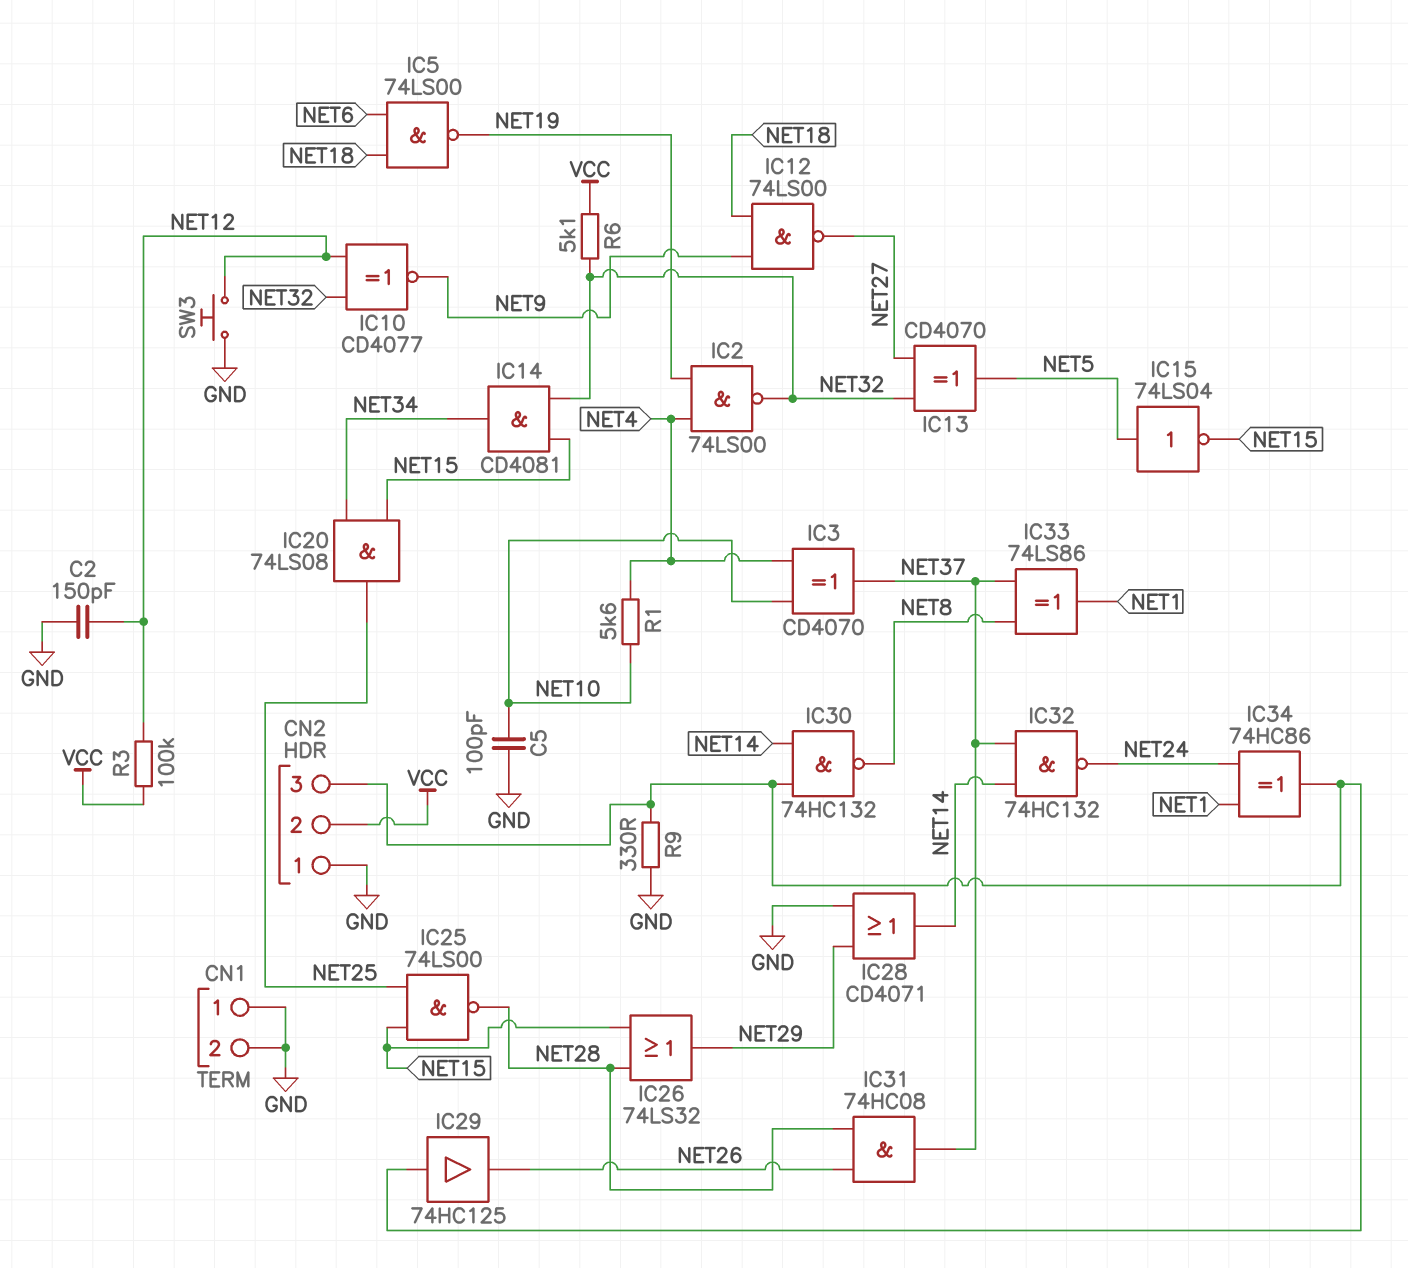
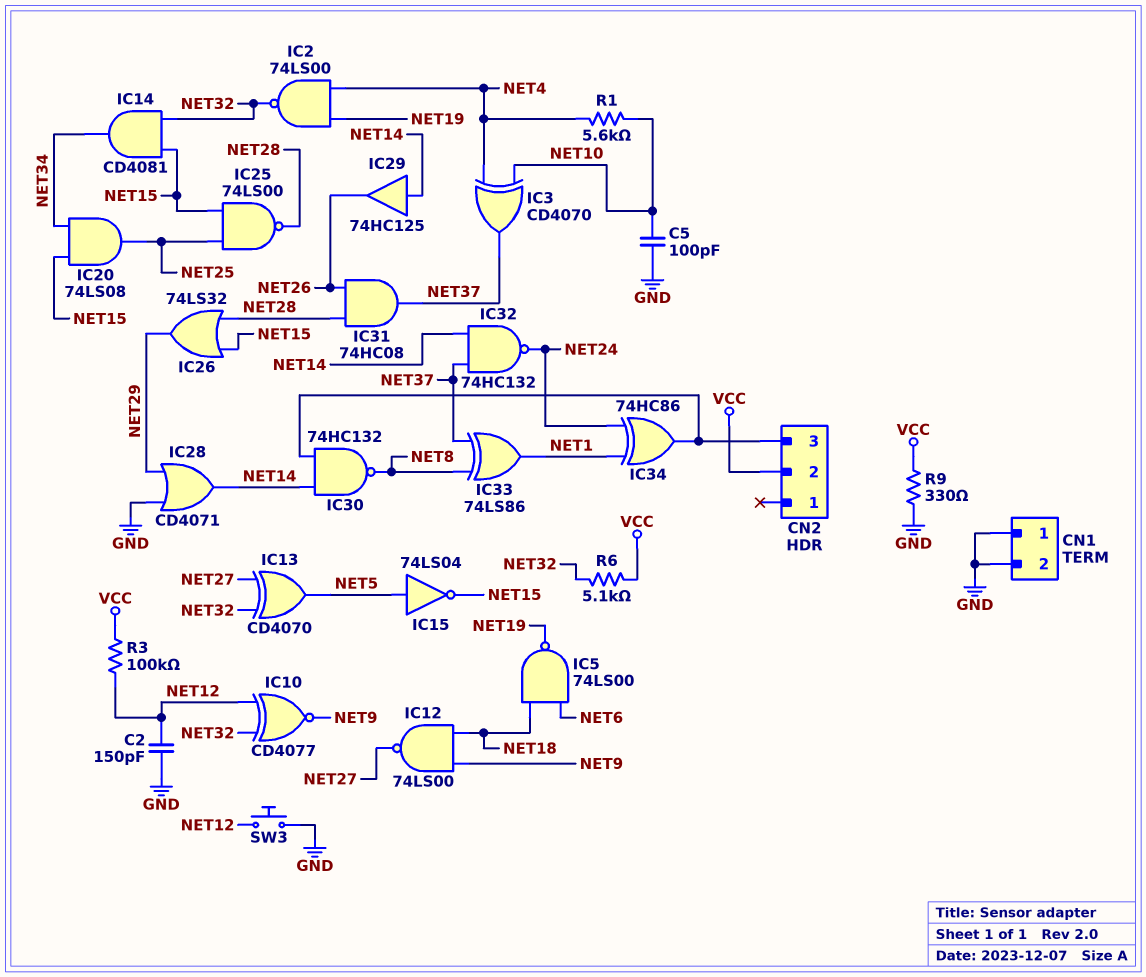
CN2 pin 1: GND -> none
IC29: buffer 74HC125 (in CN2/3, out NET26) -> buffer 74HC125 (in NET14, out NET26)
R9: 330 (CN2/3, GND) -> 330 (GND, VCC)

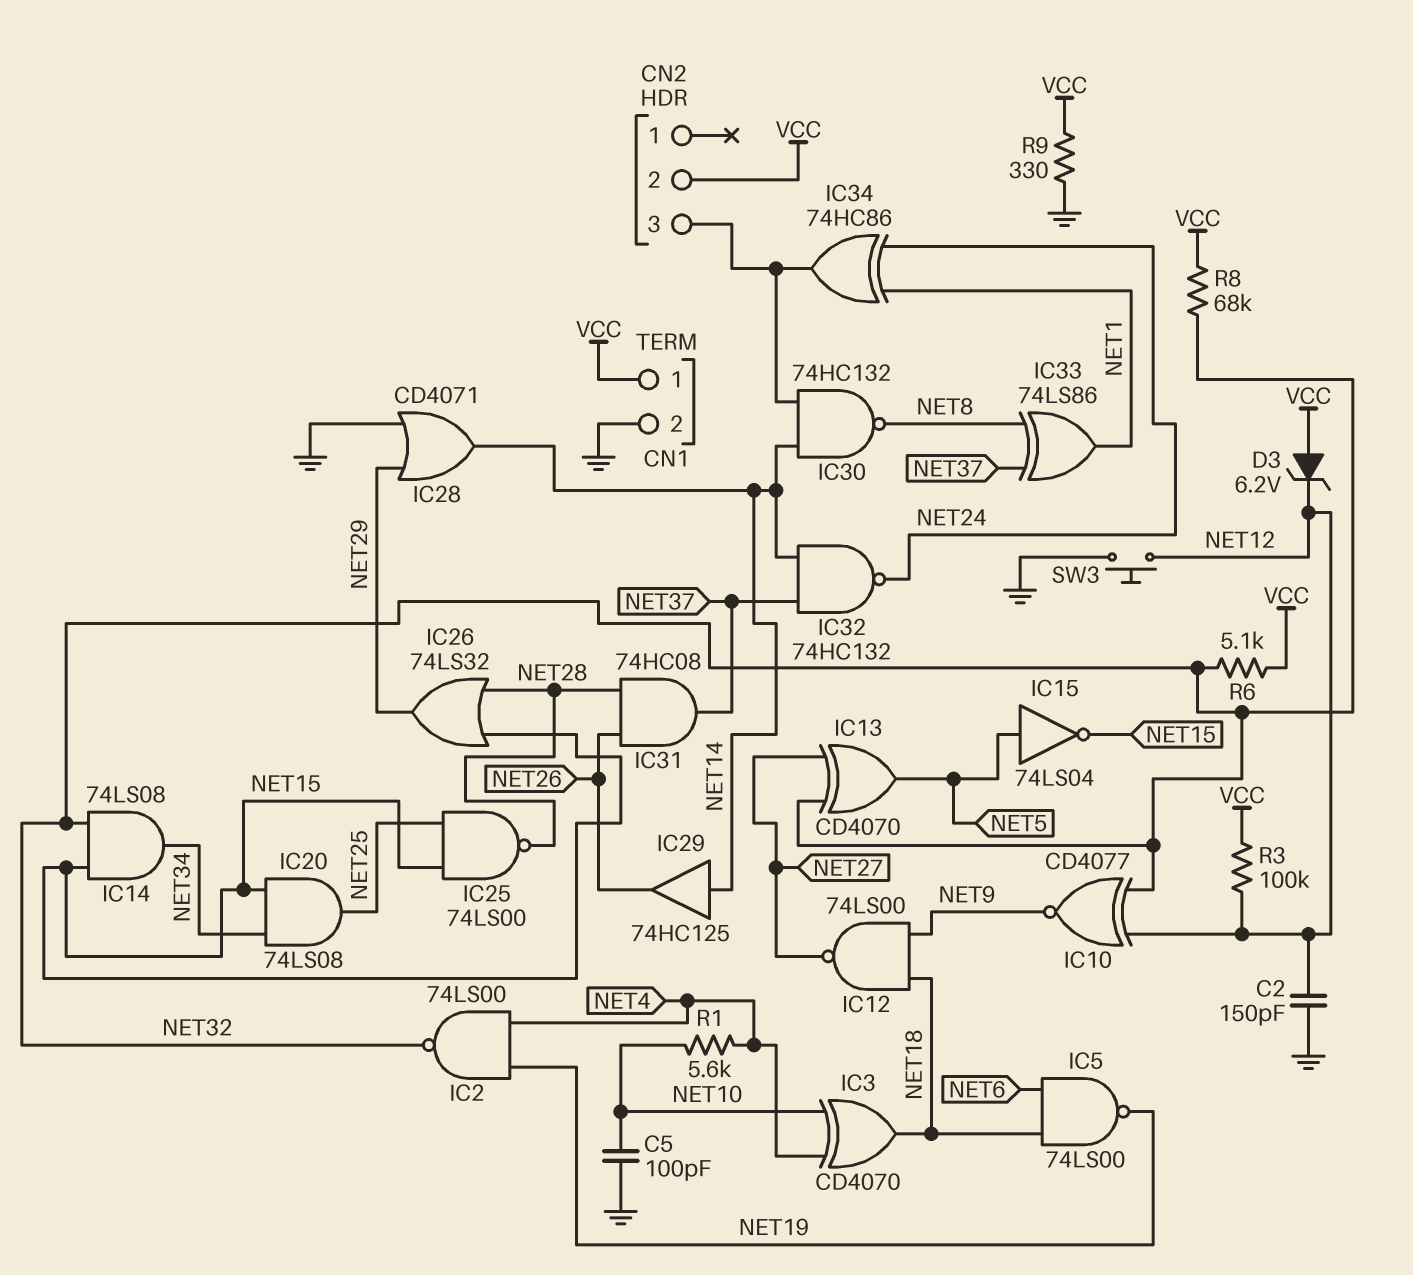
CN1 pin 1: GND -> VCC
D3: none -> zener 6.2V (A VCC, K NET12)
IC3: XOR CD4070 (in NET4, in NET10, out NET37) -> XOR CD4070 (in NET4, in NET10, out NET18)
IC14: AND CD4081 (in NET15, in NET32, out NET34) -> AND 74LS08 (in NET15, in NET32, out NET34)
R8: none -> 68k (NET32, VCC)

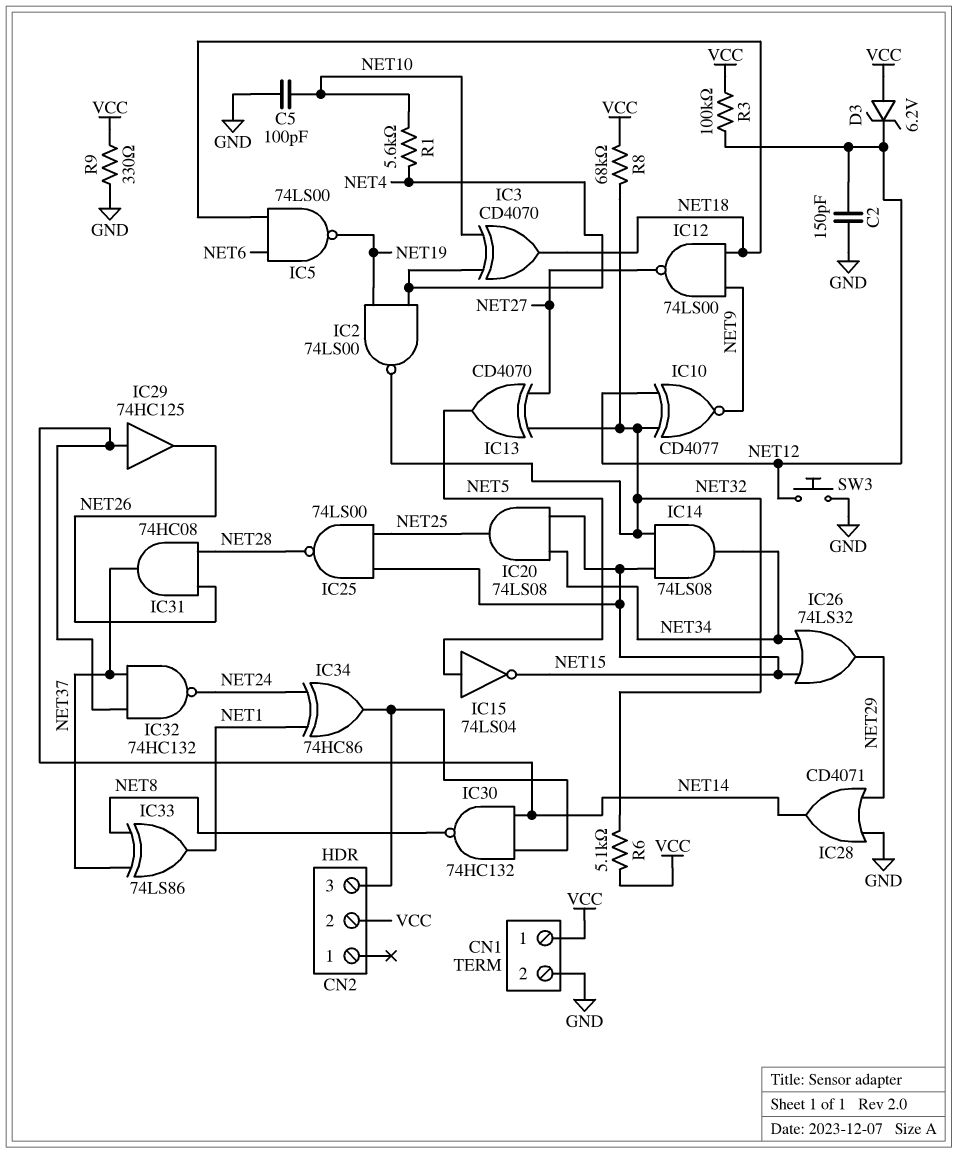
IC26: OR 74LS32 (in NET15, in NET28, out NET29) -> OR 74LS32 (in NET15, in NET34, out NET29)

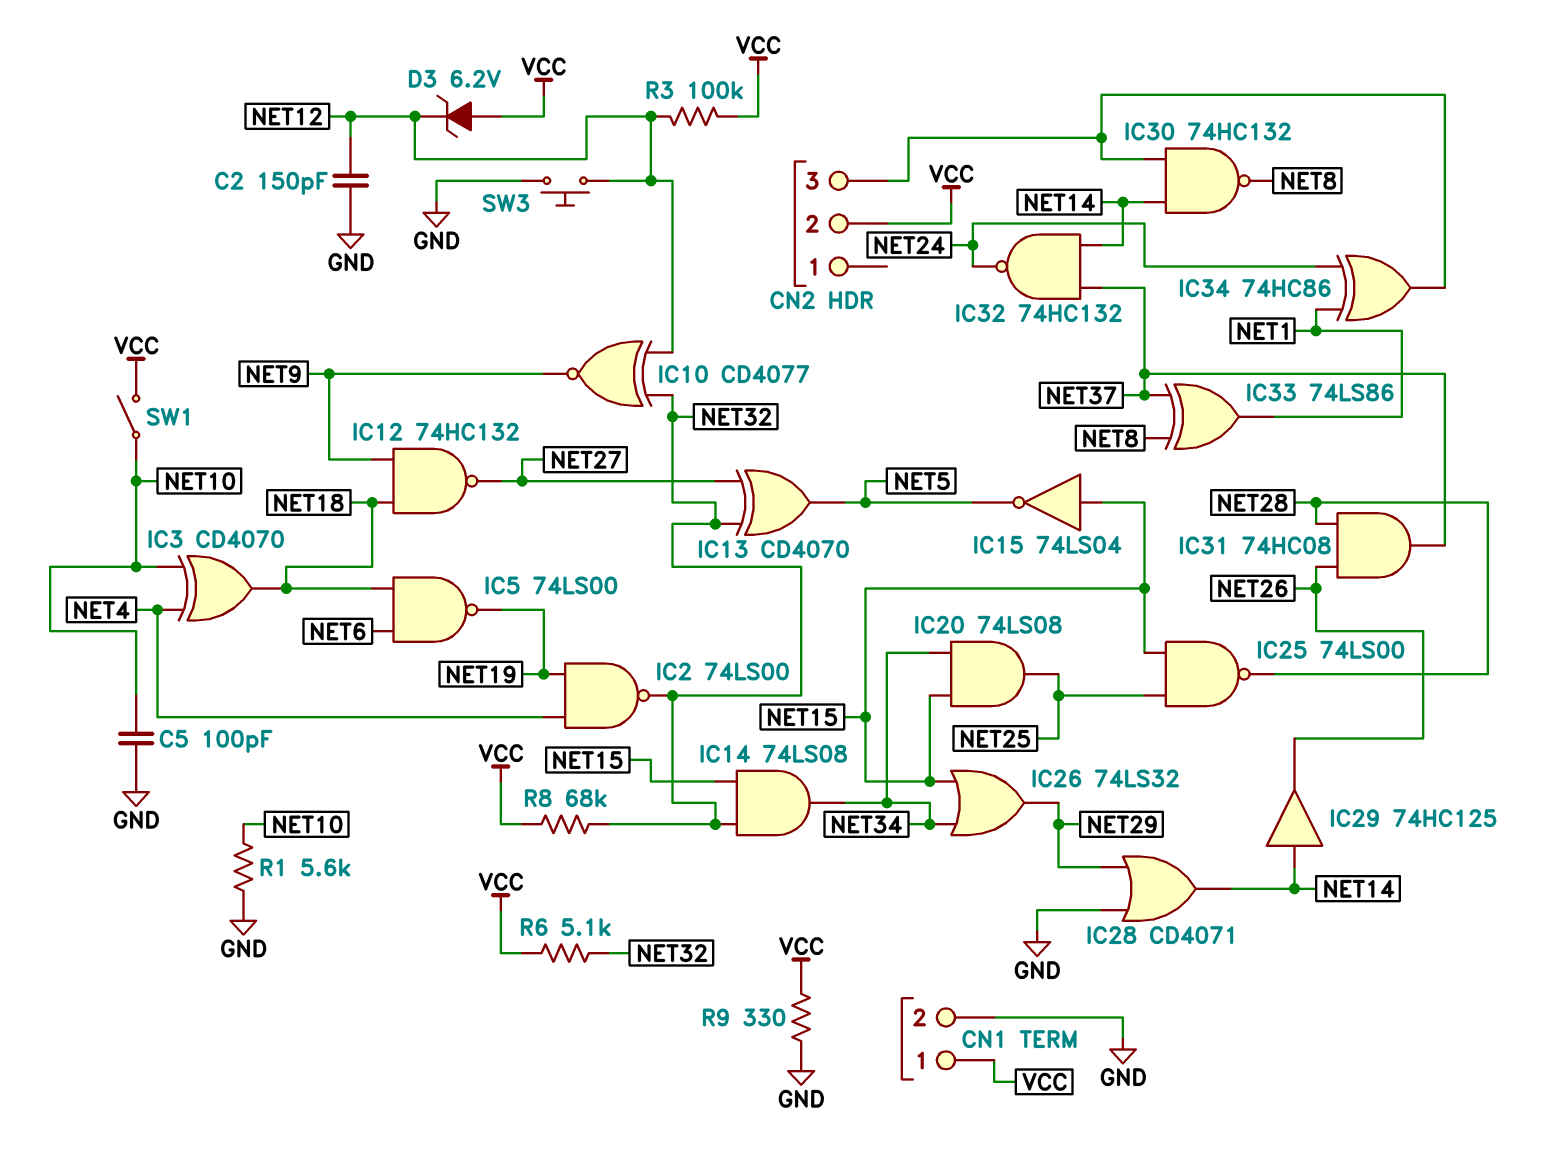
IC12: NAND 74LS00 (in NET9, in NET18, out NET27) -> NAND 74HC132 (in NET9, in NET18, out NET27)
IC15: NOT 74LS04 (in NET5, out NET15) -> NOT 74LS04 (in NET15, out NET5)
R1: 5.6k (NET4, NET10) -> 5.6k (GND, NET10)
SW1: none -> switch (NET10, VCC)

